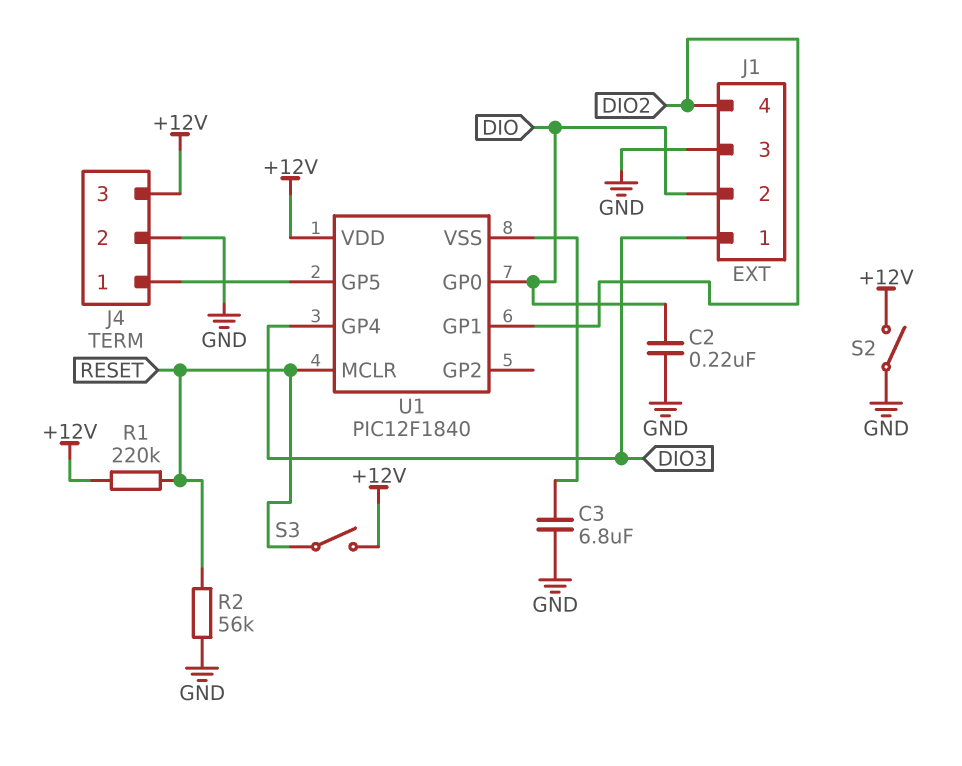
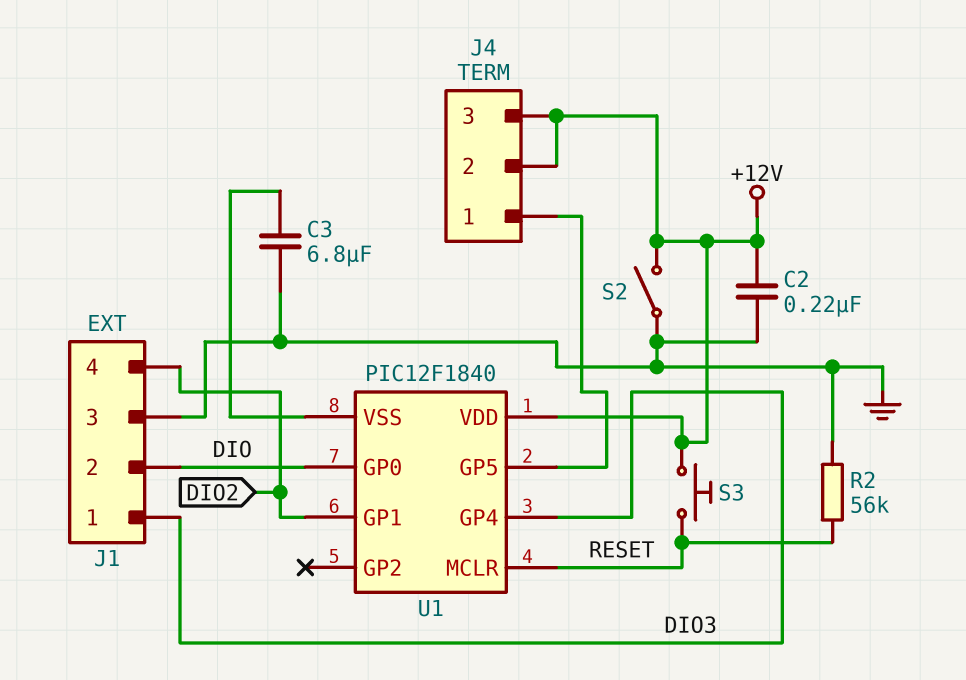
C2: 220nF (DIO, GND) -> 220nF (+12V, GND)
J4 pin 2: GND -> +12V
R1: 220k (+12V, RESET) -> none
S3: switch (+12V, RESET) -> button (+12V, RESET)

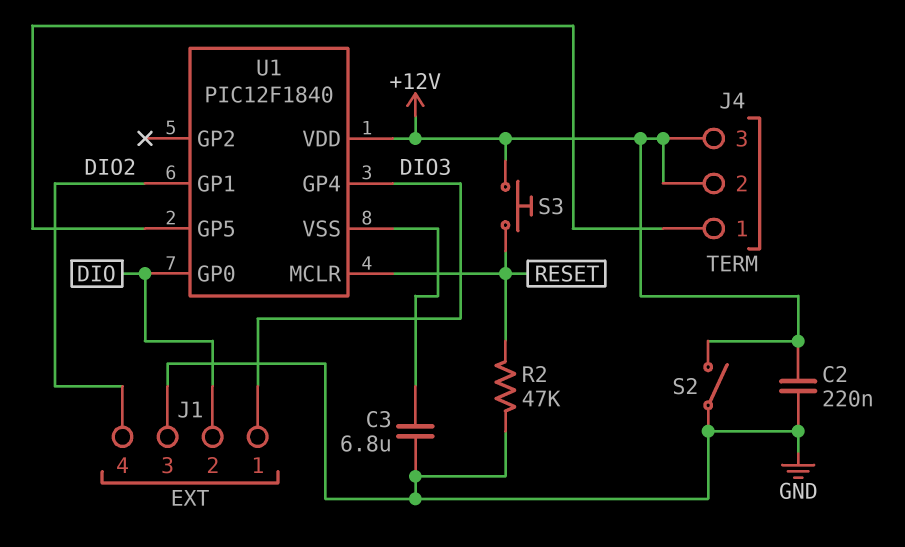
R2: 56k (GND, RESET) -> 47k (GND, RESET)

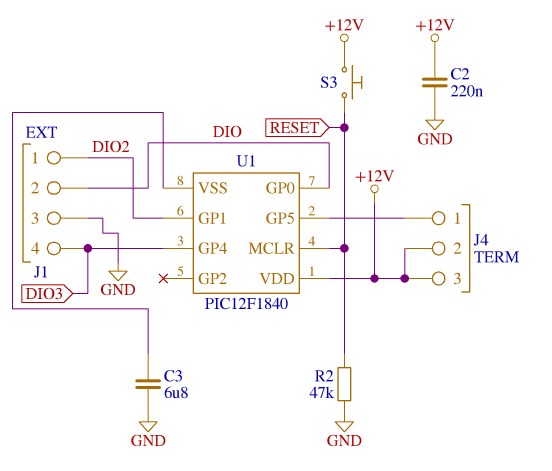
J1 pin 1: DIO3 -> DIO2
J1 pin 4: DIO2 -> DIO3
S2: switch (+12V, GND) -> none

